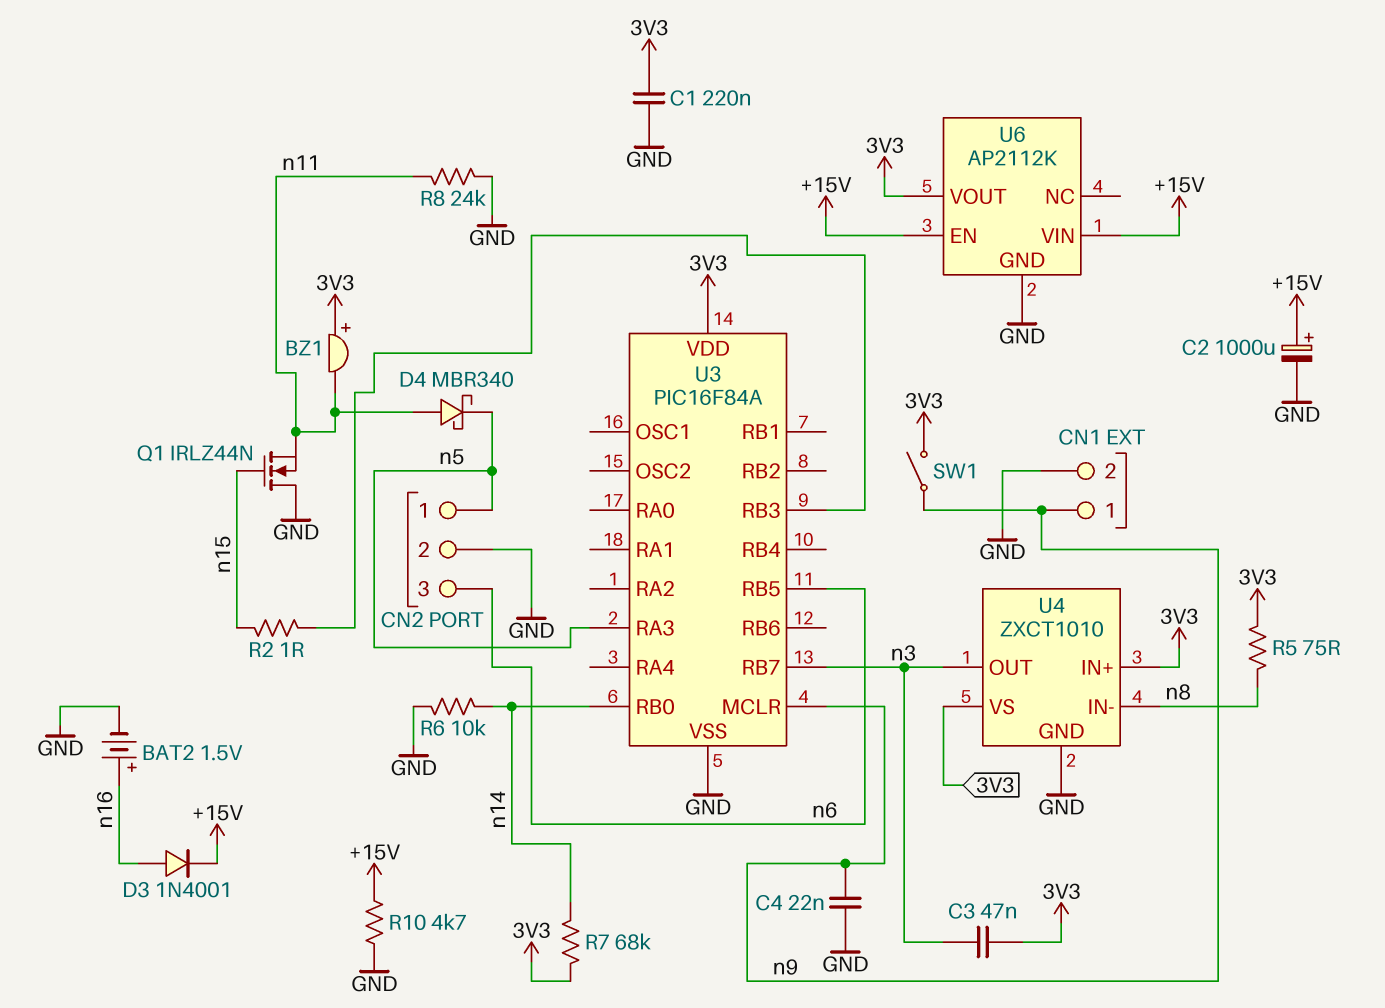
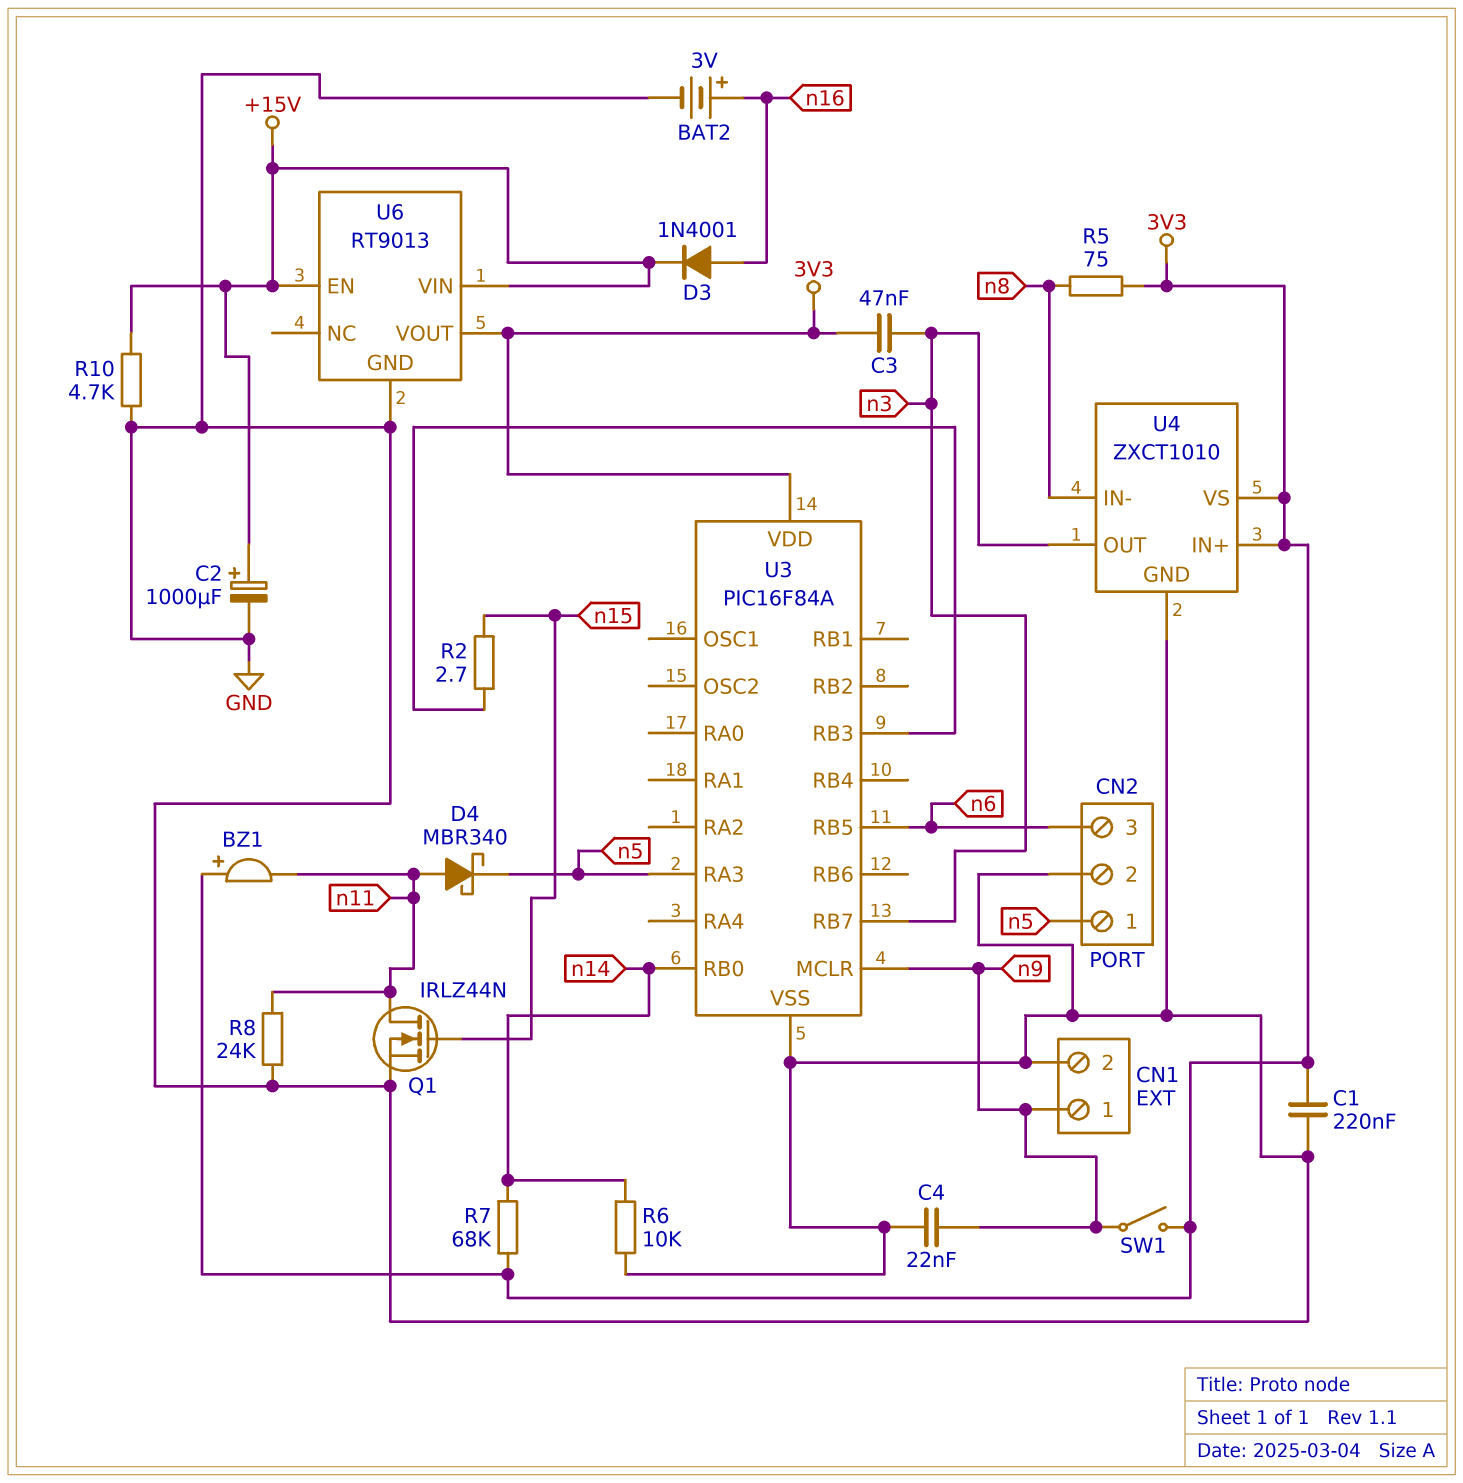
BAT2: 1.5V (plus n16, minus GND) -> 3V (plus n16, minus GND)
Q1: NMOS IRLZ44N (G n15, D GND, S n11) -> NMOS IRLZ44N (G n15, D n11, S GND)
R2: 1 (U3/RB3, n15) -> 2.7 (U3/RB3, n15)
U6: AP2112K -> RT9013

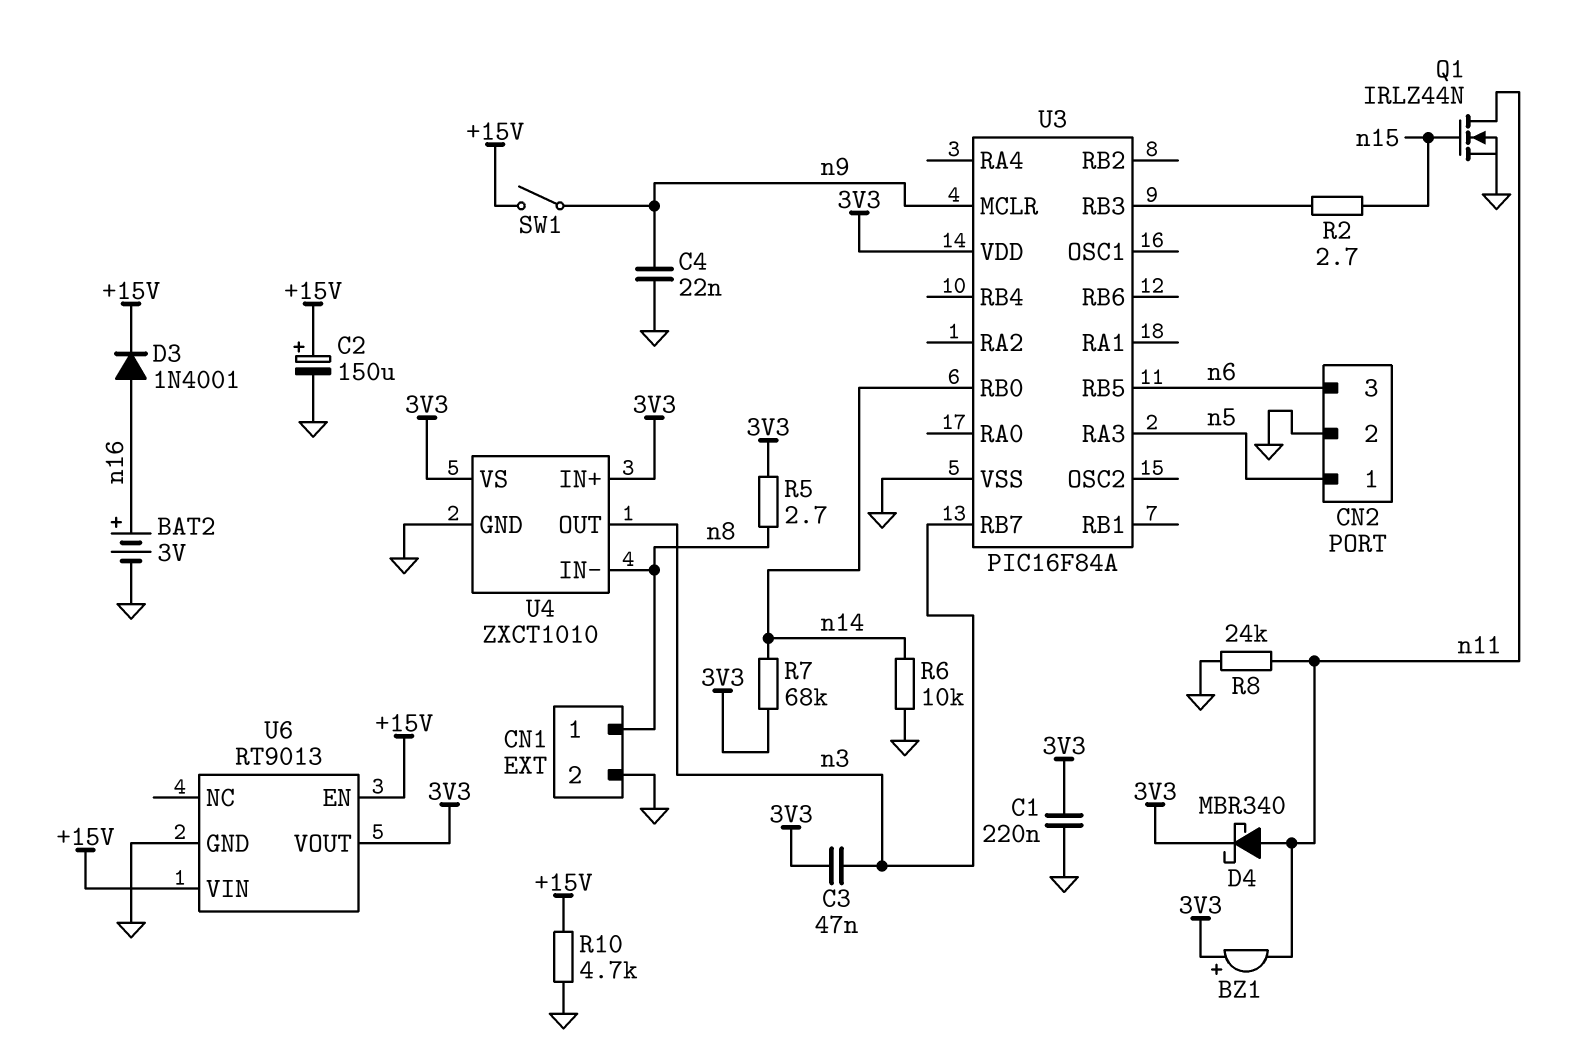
C2: 1000uF (plus +15V, minus GND) -> 150uF (plus +15V, minus GND)
CN1 pin 1: n9 -> n8
D4: schottky MBR340 (A n11, K n5) -> schottky MBR340 (A n11, K 3V3)
R5: 75 (3V3, n8) -> 2.7 (3V3, n8)
SW1: switch (3V3, n9) -> switch (+15V, n9)

